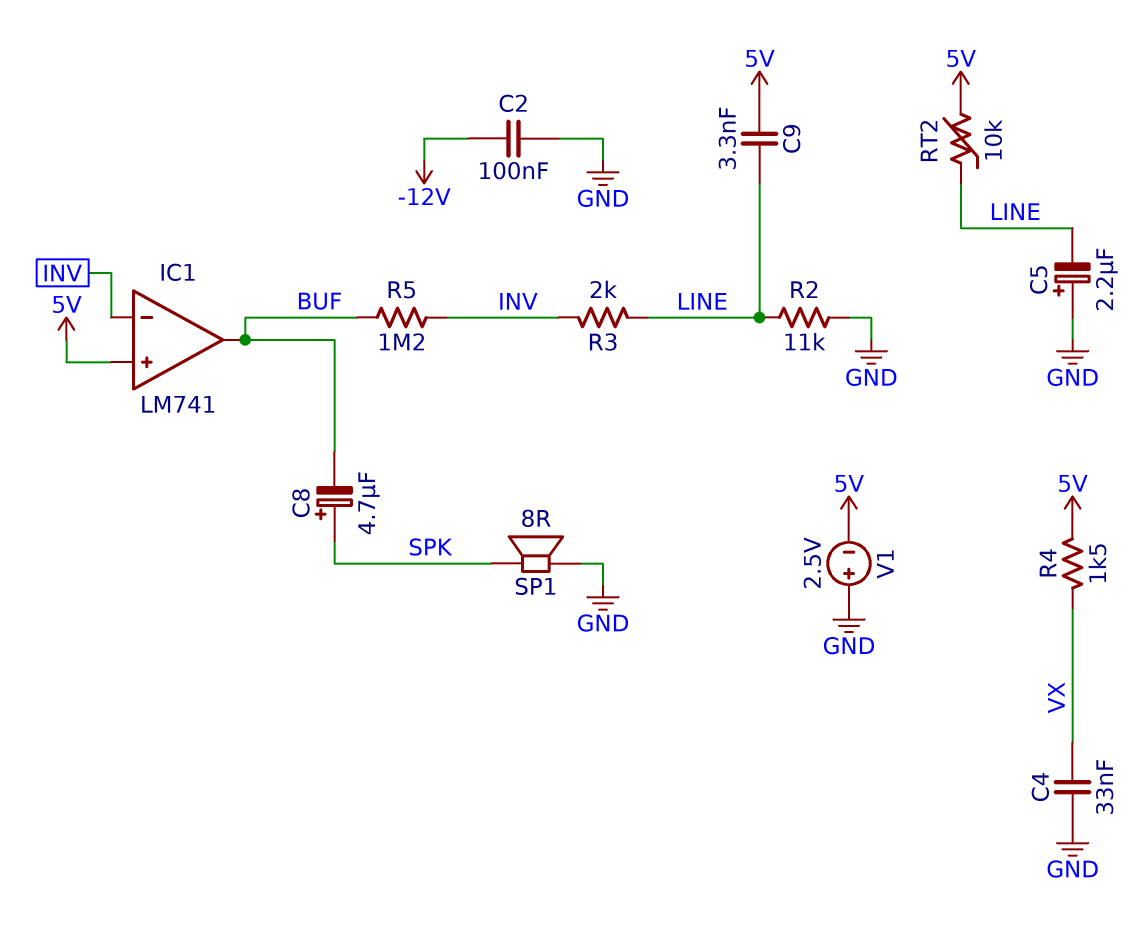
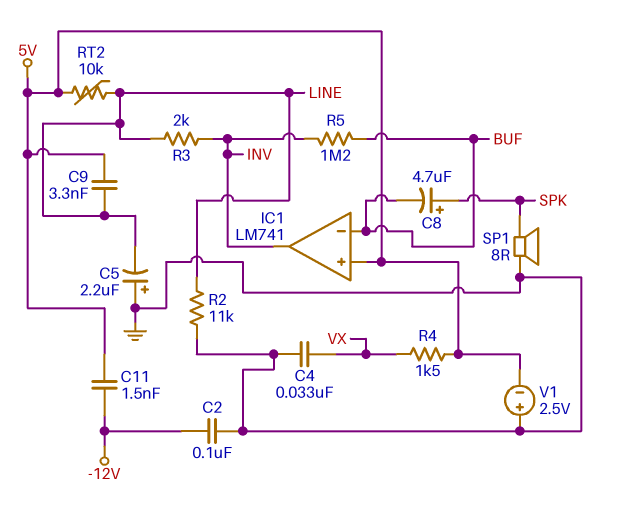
C11: none -> 1.5nF (-12V, 5V)
IC1 pin in-: INV -> BUF
IC1 pin out: BUF -> INV

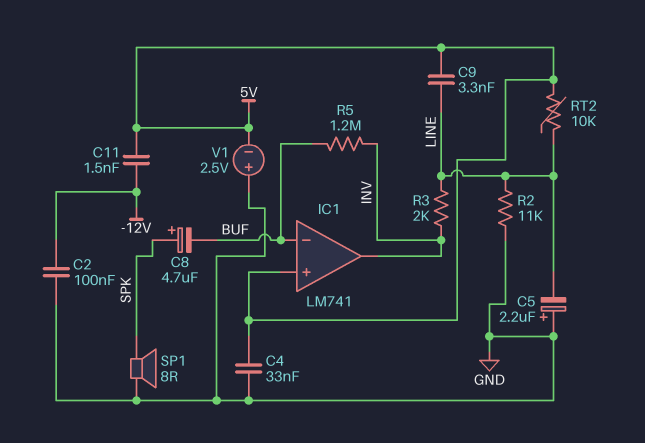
C4: 33nF (GND, VX) -> 33nF (5V, GND)
R4: 1.5k (5V, VX) -> none

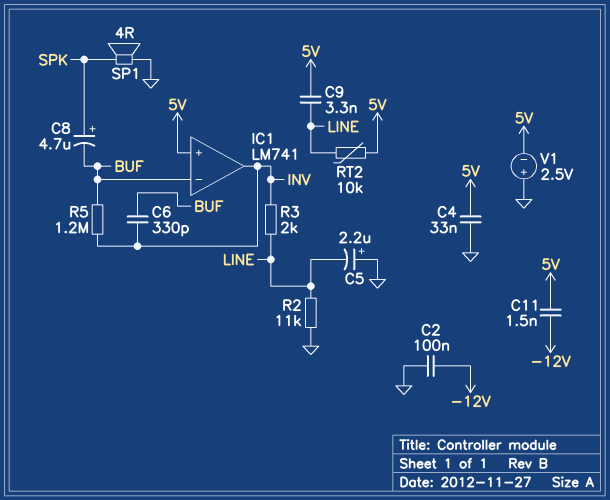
C6: none -> 330pF (BUF, INV)
SP1: speaker 8R (GND, SPK) -> speaker 4R (GND, SPK)

